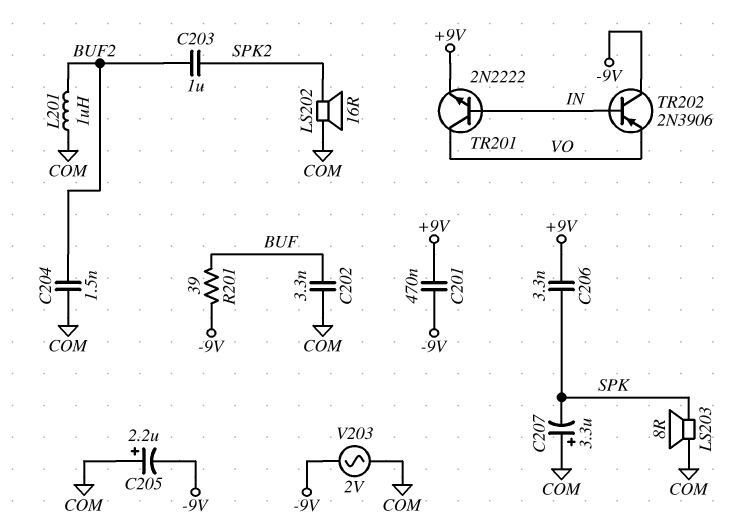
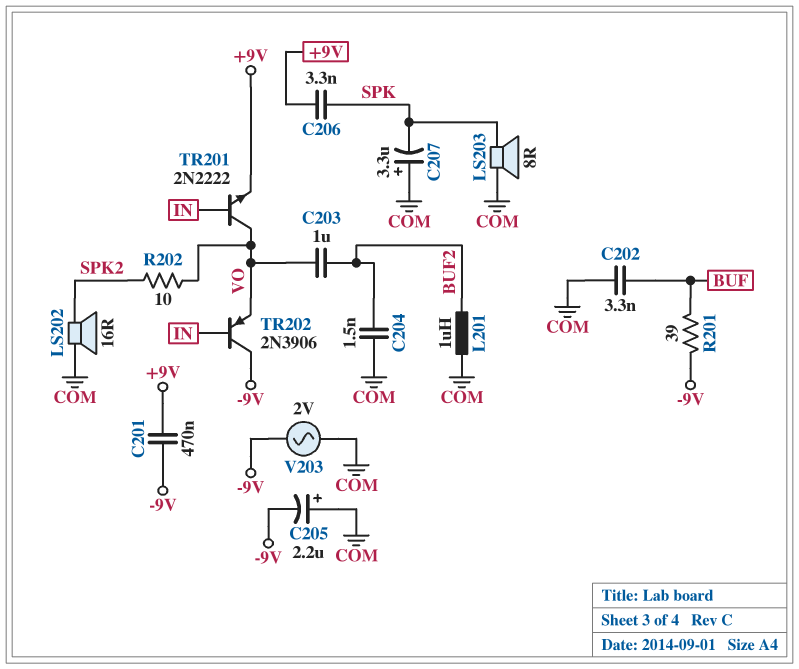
C203: 1uF (BUF2, SPK2) -> 1uF (BUF2, VO)
R202: none -> 10 (SPK2, VO)

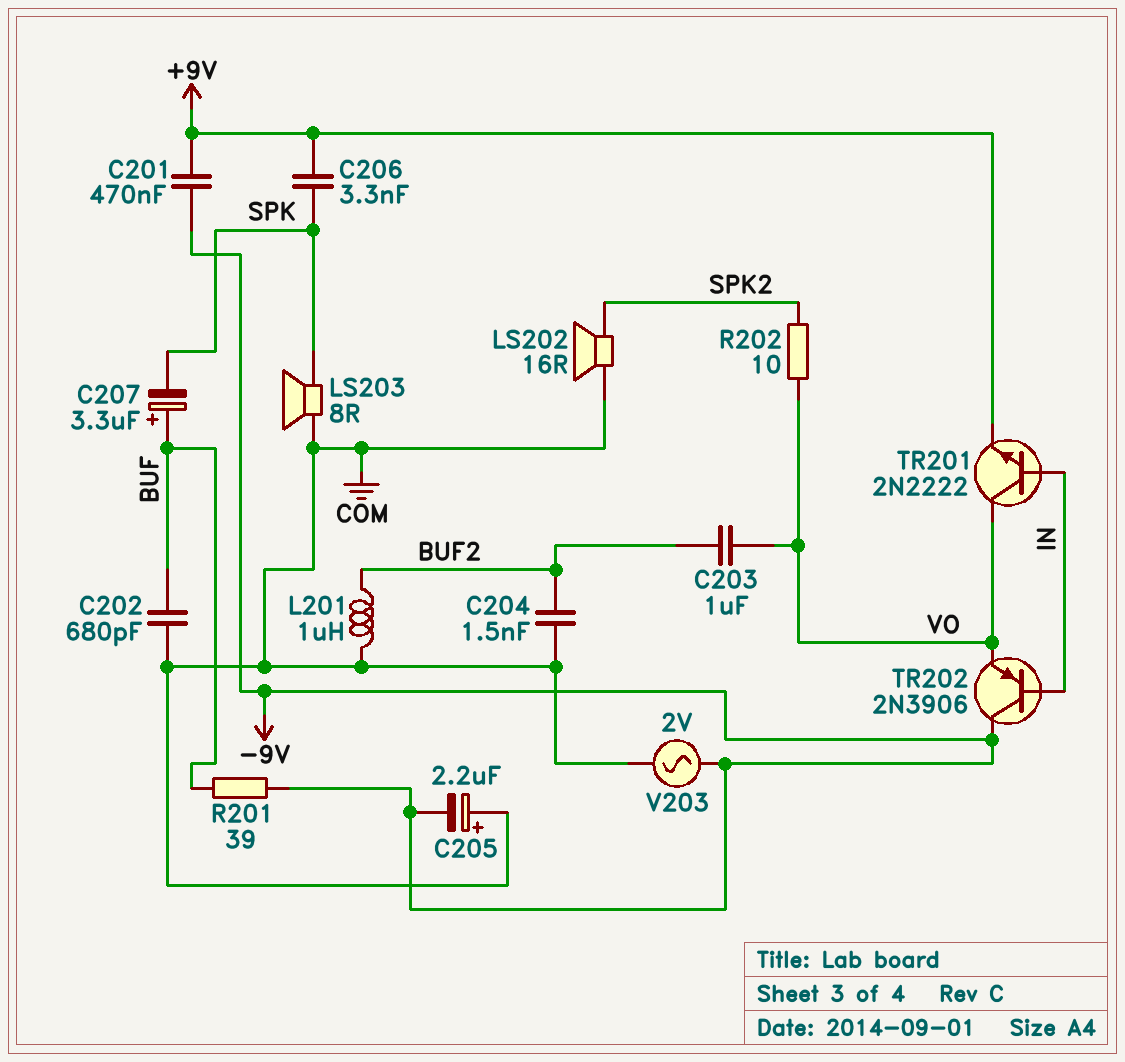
C202: 3.3nF (BUF, COM) -> 680pF (BUF, COM)
C207: 3.3uF (plus COM, minus SPK) -> 3.3uF (plus BUF, minus SPK)

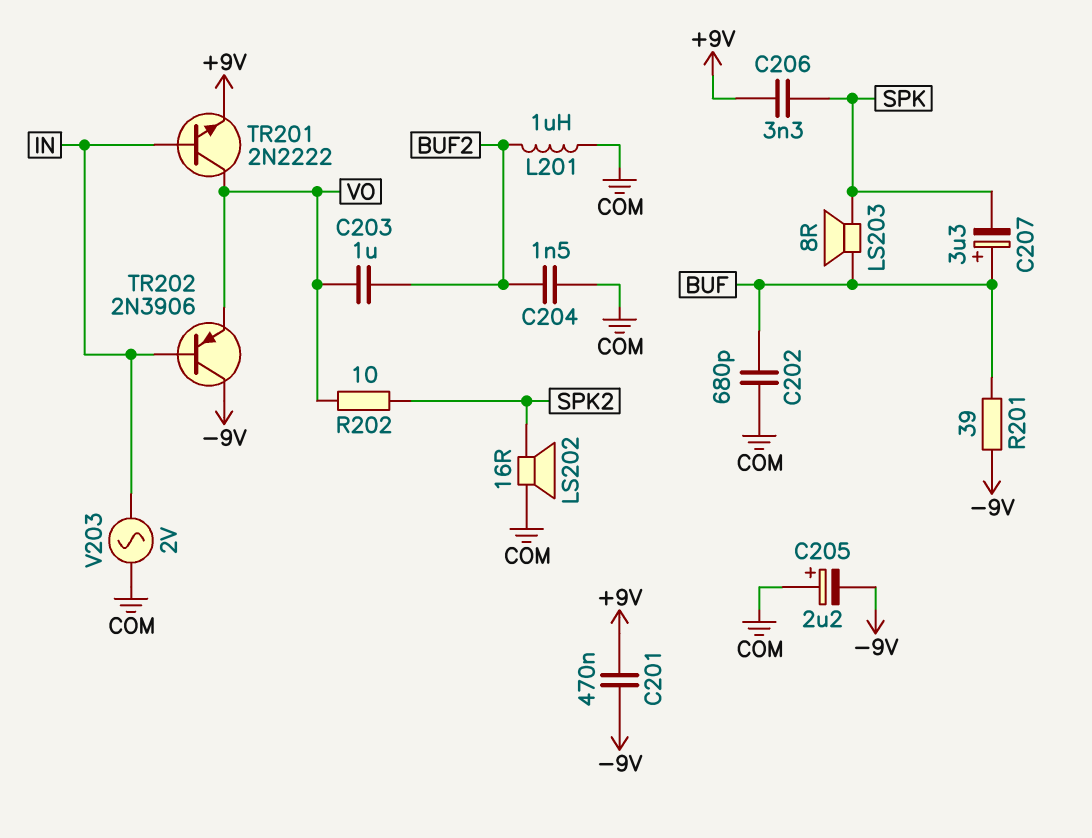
LS203: speaker 8R (COM, SPK) -> speaker 8R (BUF, SPK)
V203: AC 2V (-9V, COM) -> AC 2V (COM, IN)

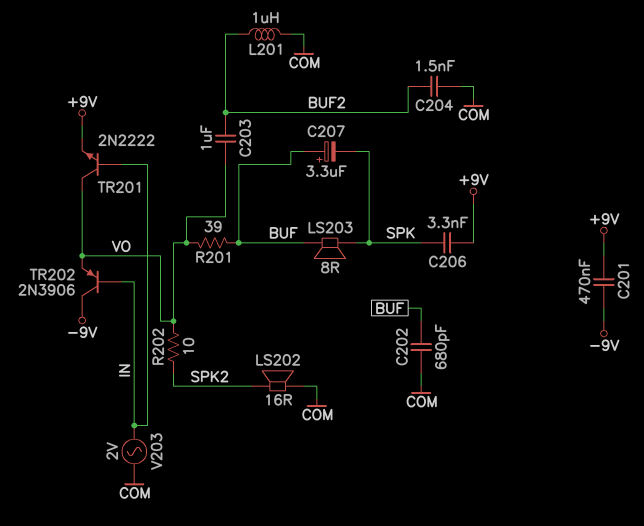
C205: 2.2uF (plus COM, minus -9V) -> none
R201: 39 (-9V, BUF) -> 39 (BUF, VO)

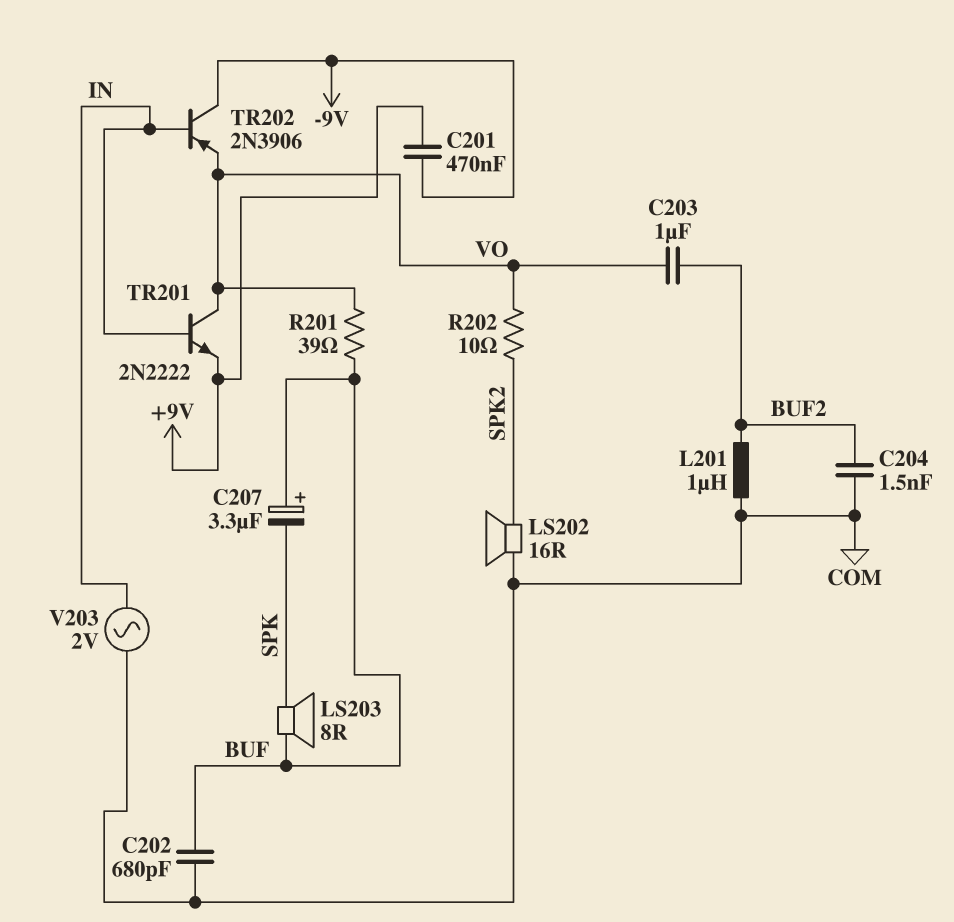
C206: 3.3nF (+9V, SPK) -> none

